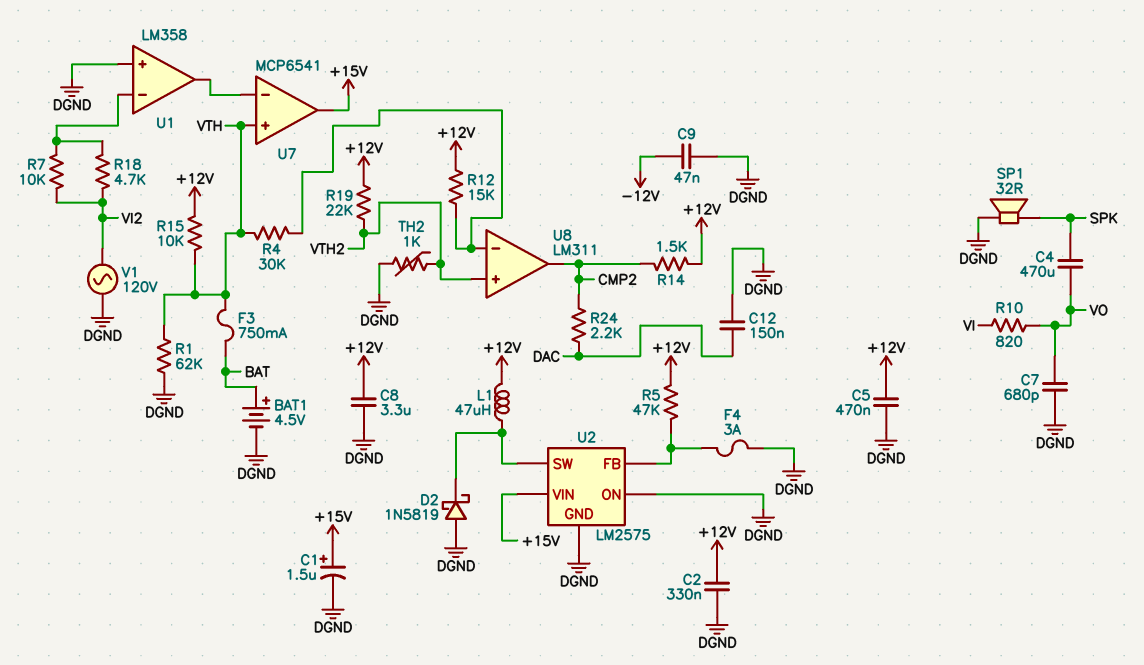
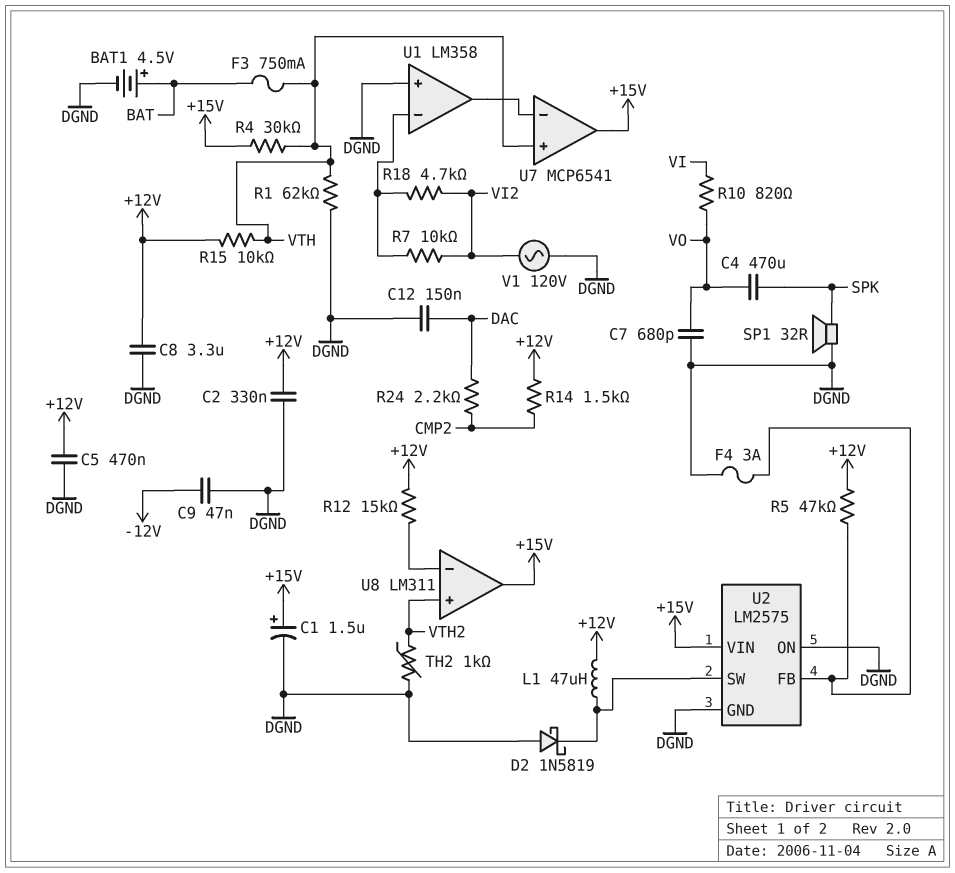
R4: 30k (U8/in-, VTH) -> 30k (+15V, VTH)
R19: 22k (+12V, VTH2) -> none
U8 pin out: CMP2 -> +15V

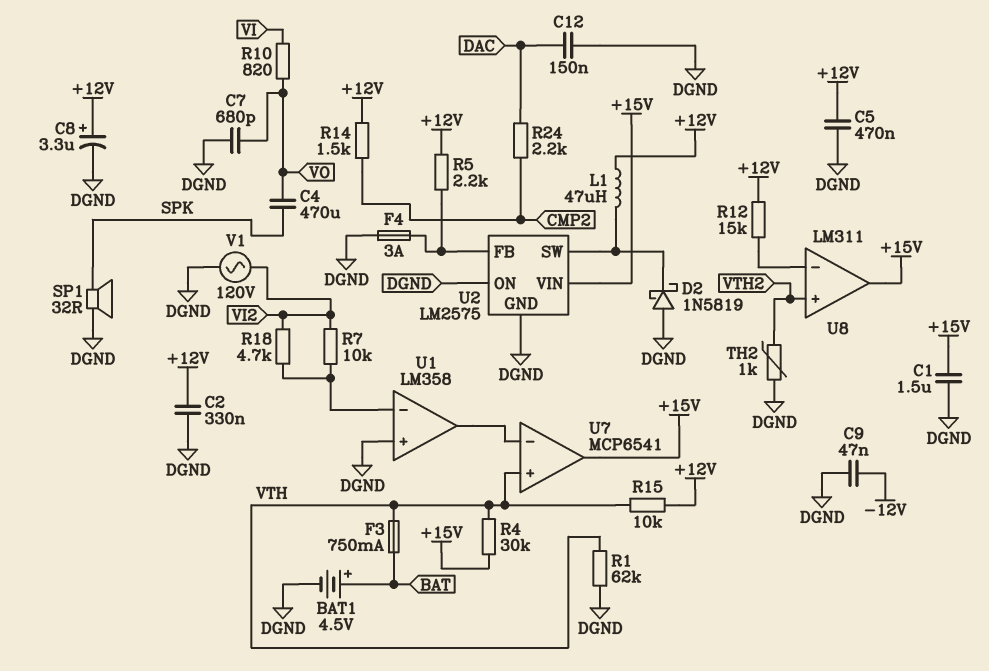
C1: 1.5uF (plus +15V, minus DGND) -> 1.5uF (+15V, DGND)
C8: 3.3uF (+12V, DGND) -> 3.3uF (plus +12V, minus DGND)
R5: 47k (+12V, U2/FB) -> 2.2k (+12V, U2/FB)

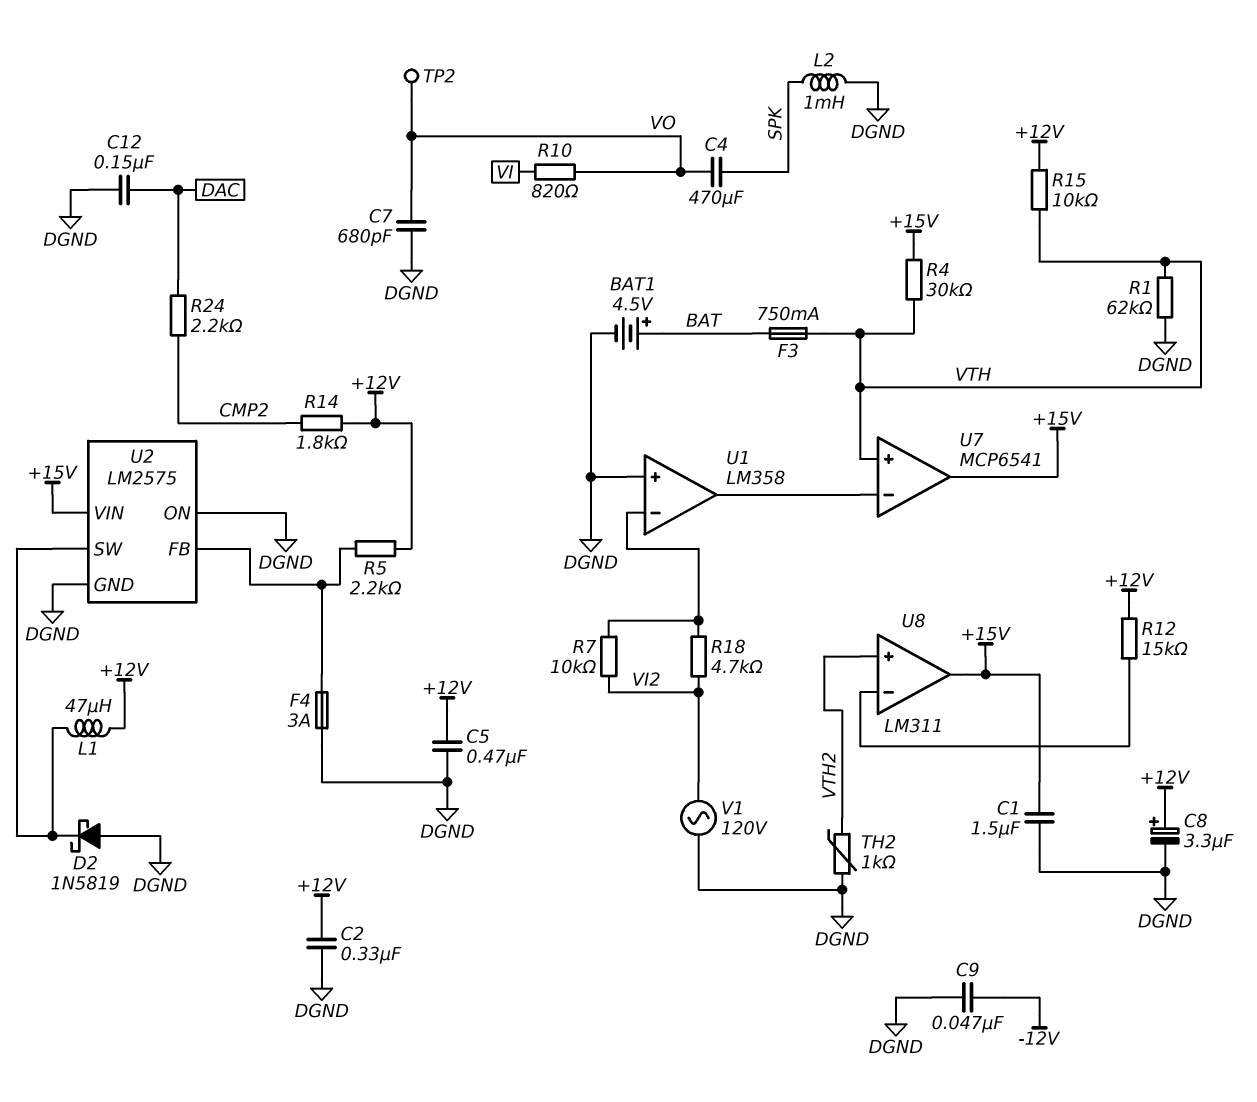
L2: none -> 1mH (DGND, SPK)
R14: 1.5k (+12V, CMP2) -> 1.8k (+12V, CMP2)
SP1: speaker 32R (DGND, SPK) -> none
TP2: none -> test point (VO)

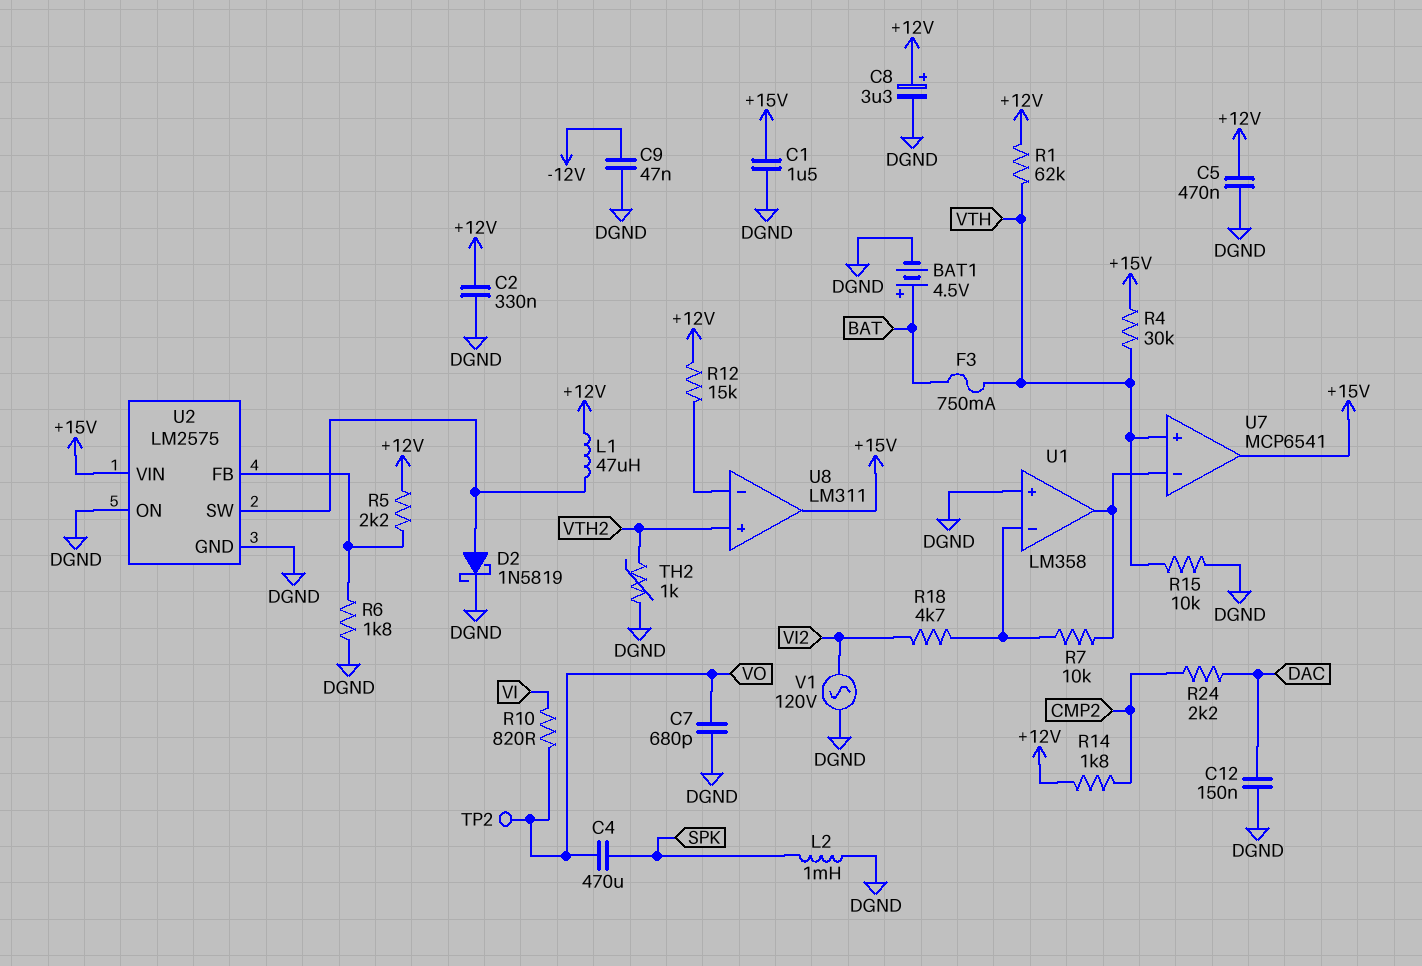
D2: schottky 1N5819 (A DGND, K U2/SW) -> schottky 1N5819 (A U2/SW, K DGND)
F4: 3A (DGND, U2/FB) -> none
R1: 62k (DGND, VTH) -> 62k (+12V, VTH)
R6: none -> 1.8k (DGND, U2/FB)
R7: 10k (U1/in-, VI2) -> 10k (U1/in-, U1/out)
R15: 10k (+12V, VTH) -> 10k (DGND, VTH)

